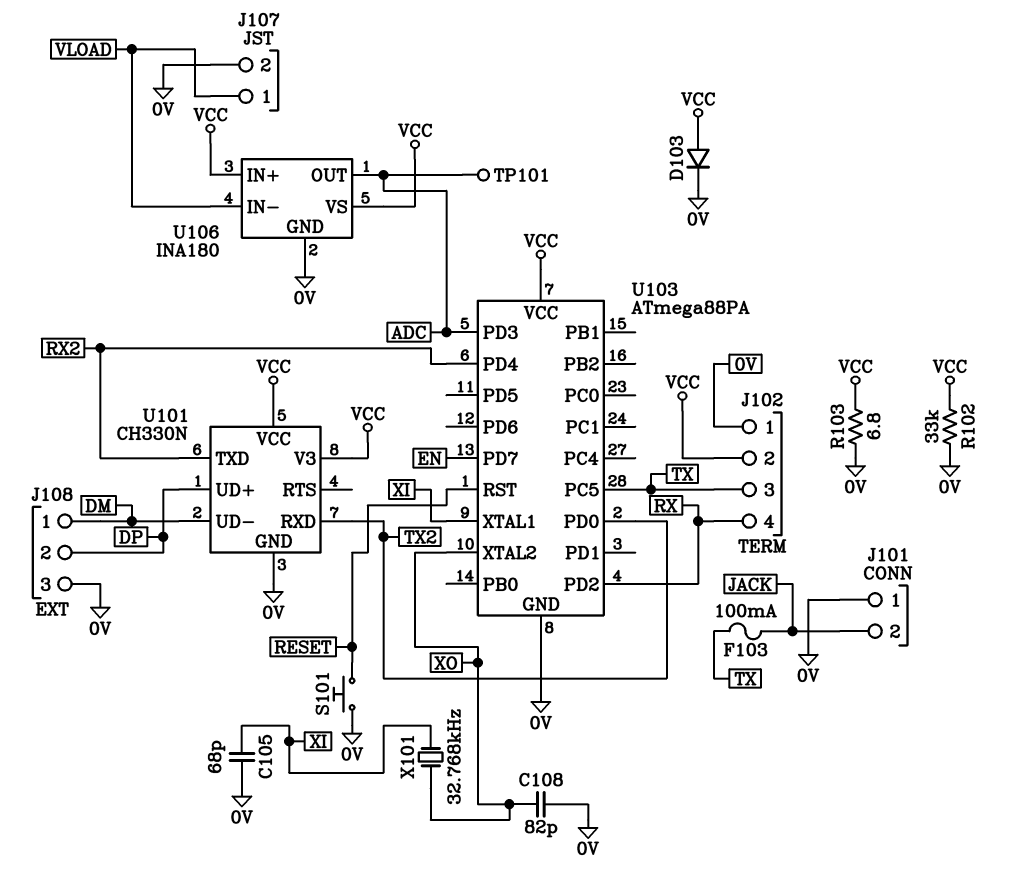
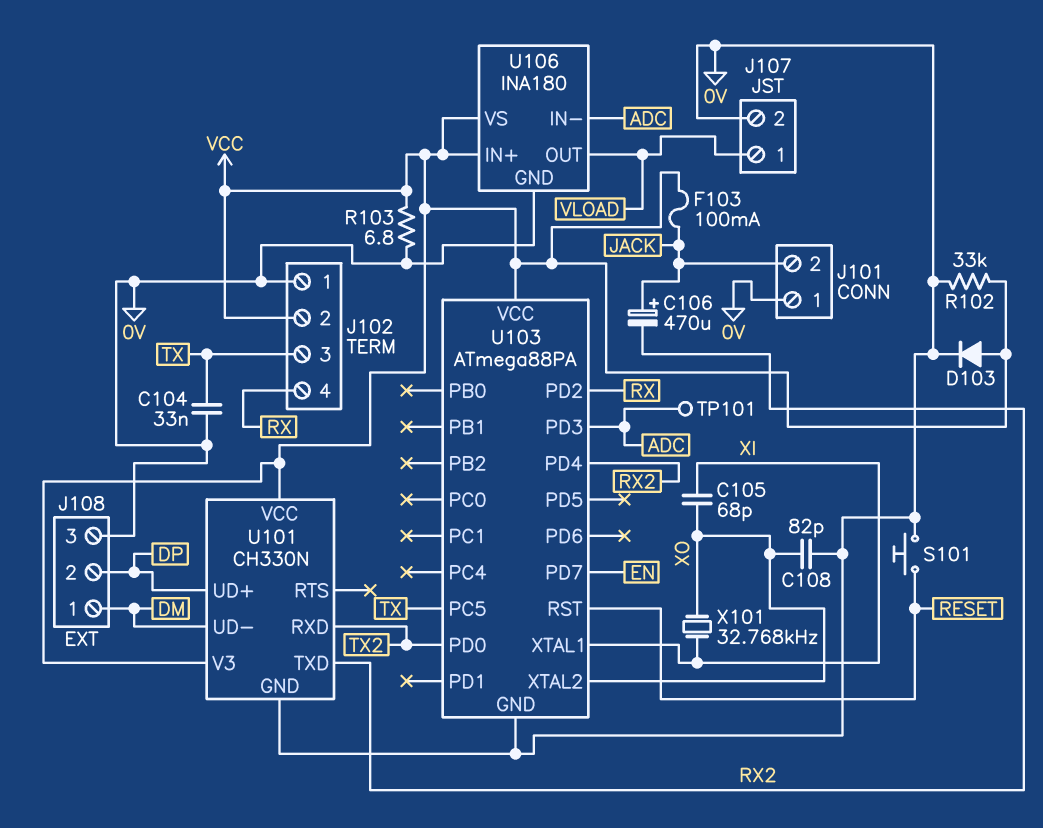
C104: none -> 33nF (0V, TX)
C105: 68pF (0V, XI) -> 68pF (XI, XO)
C106: none -> 470uF (plus JACK, minus RX2)
F103: 100mA (JACK, TX) -> 100mA (JACK, VCC)
U106 pin IN-: VLOAD -> ADC
U106 pin OUT: ADC -> VLOAD

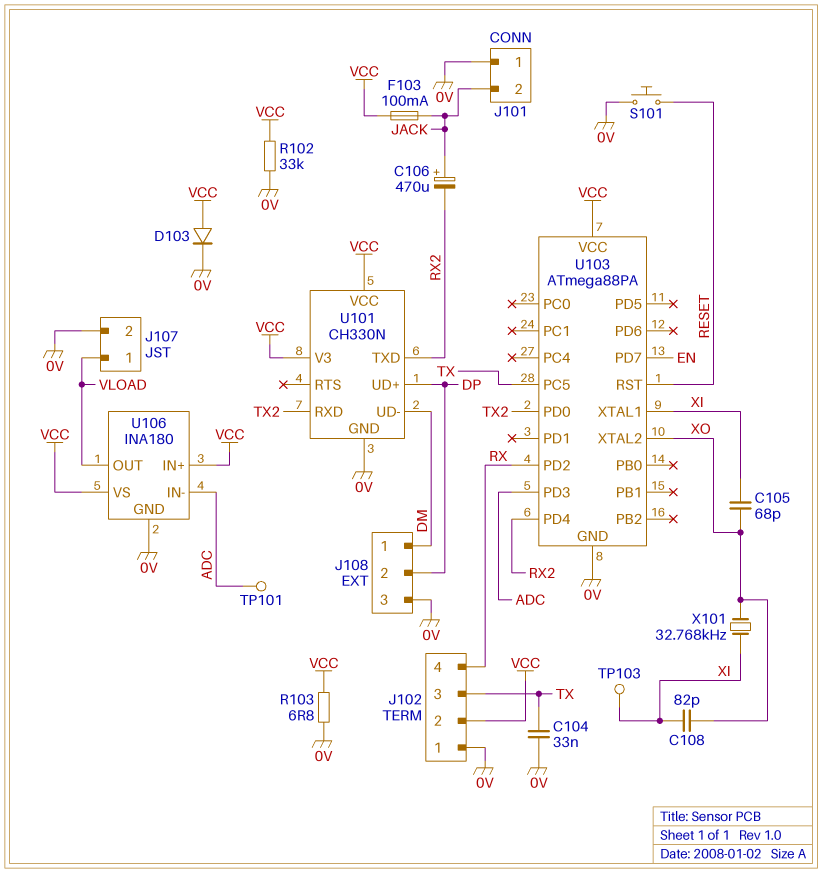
C108: 82pF (0V, XO) -> 82pF (XI, XO)
TP103: none -> test point (XI)

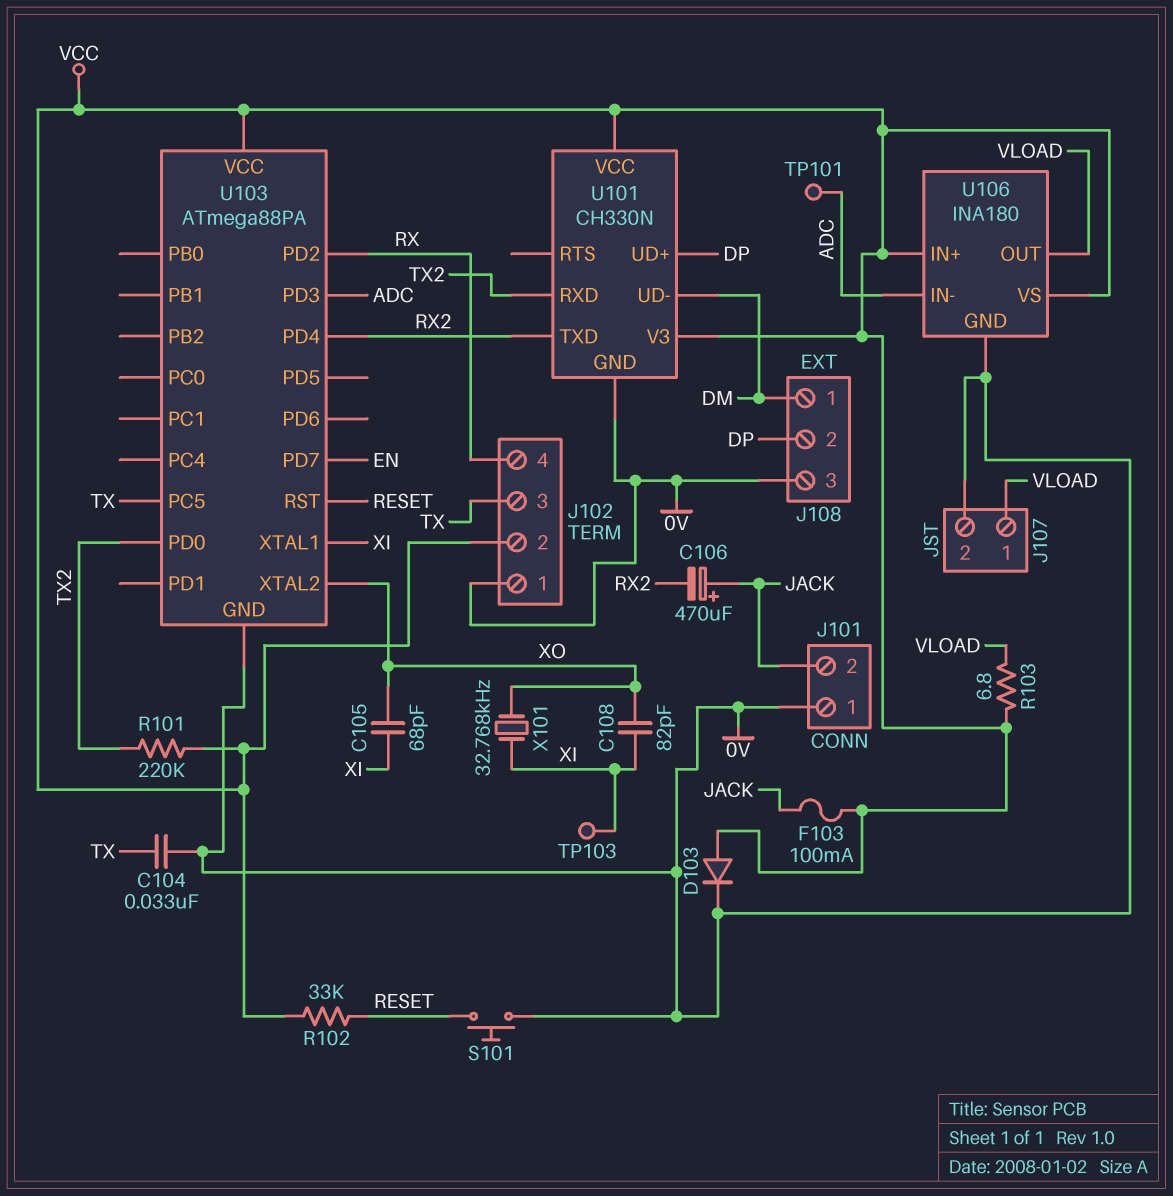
R101: none -> 220k (TX2, VCC)
R102: 33k (0V, VCC) -> 33k (RESET, VCC)
R103: 6.8 (0V, VCC) -> 6.8 (VCC, VLOAD)

